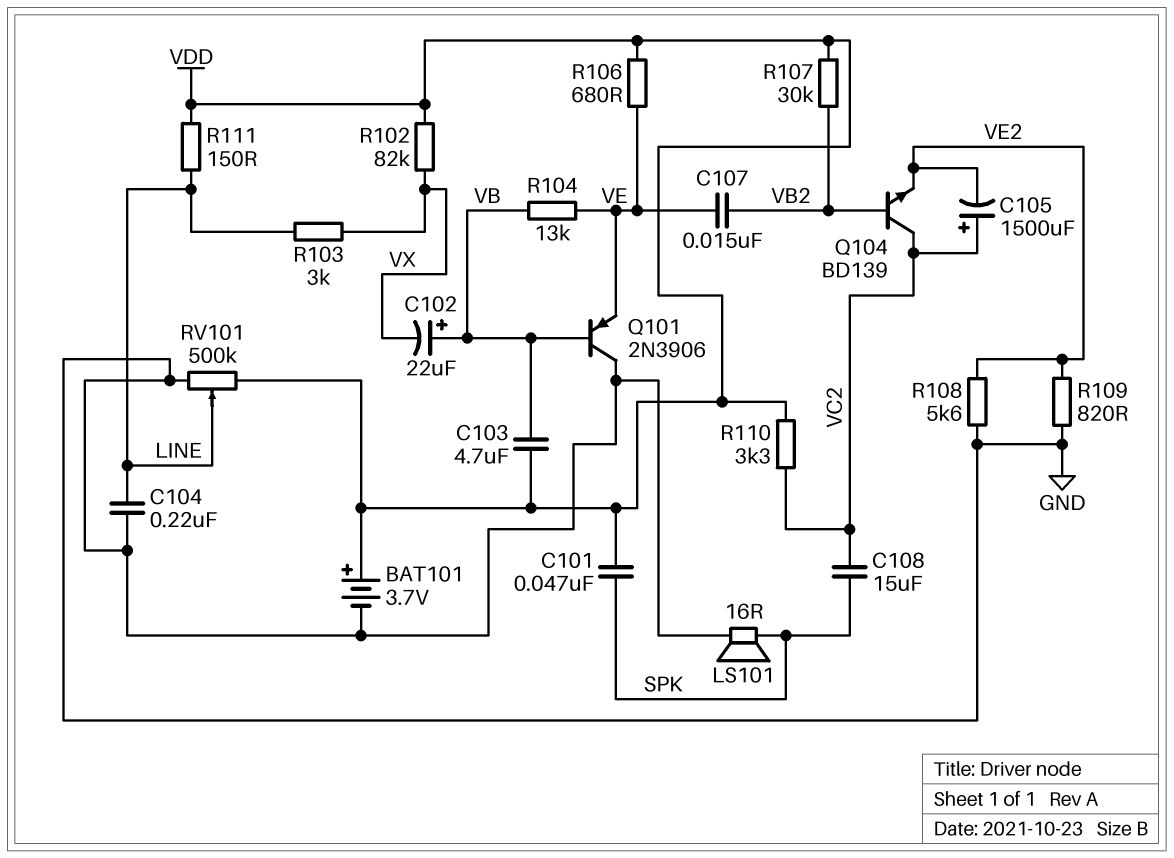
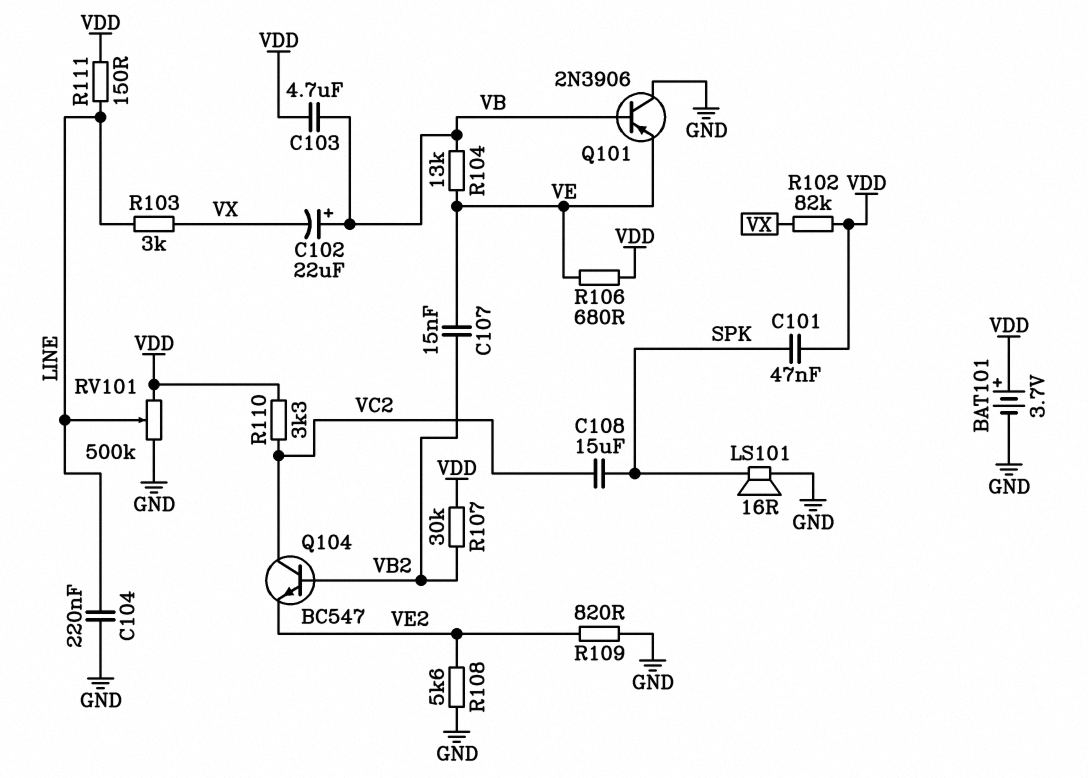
C105: 1500uF (plus VC2, minus VE2) -> none
Q104: NPN BD139 (B VB2, C VC2, E VE2) -> NPN BC547 (B VB2, C VC2, E VE2)

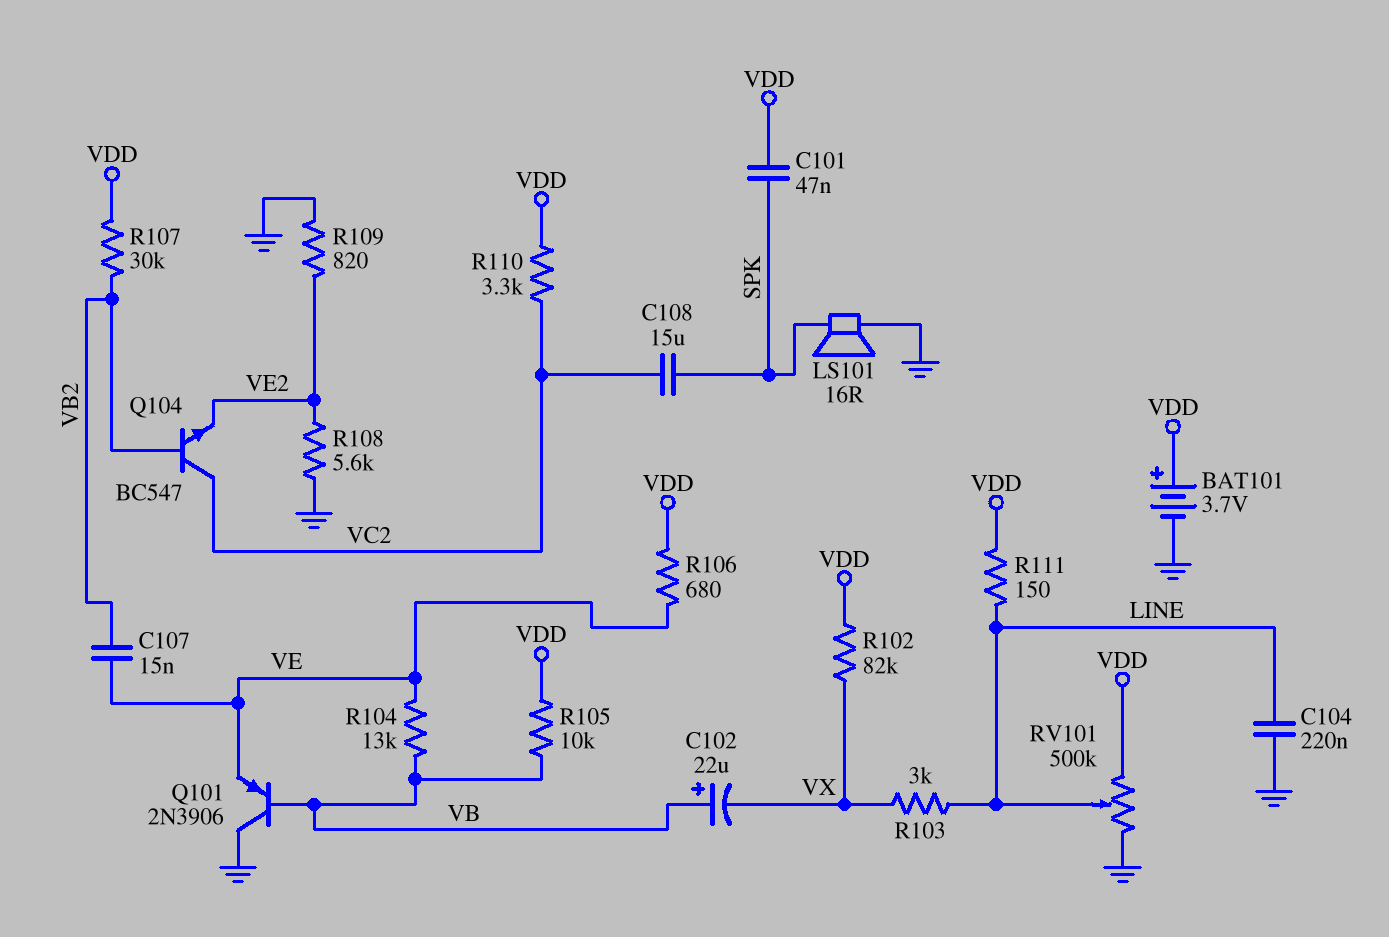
C103: 4.7uF (VB, VDD) -> none
R105: none -> 10k (VB, VDD)

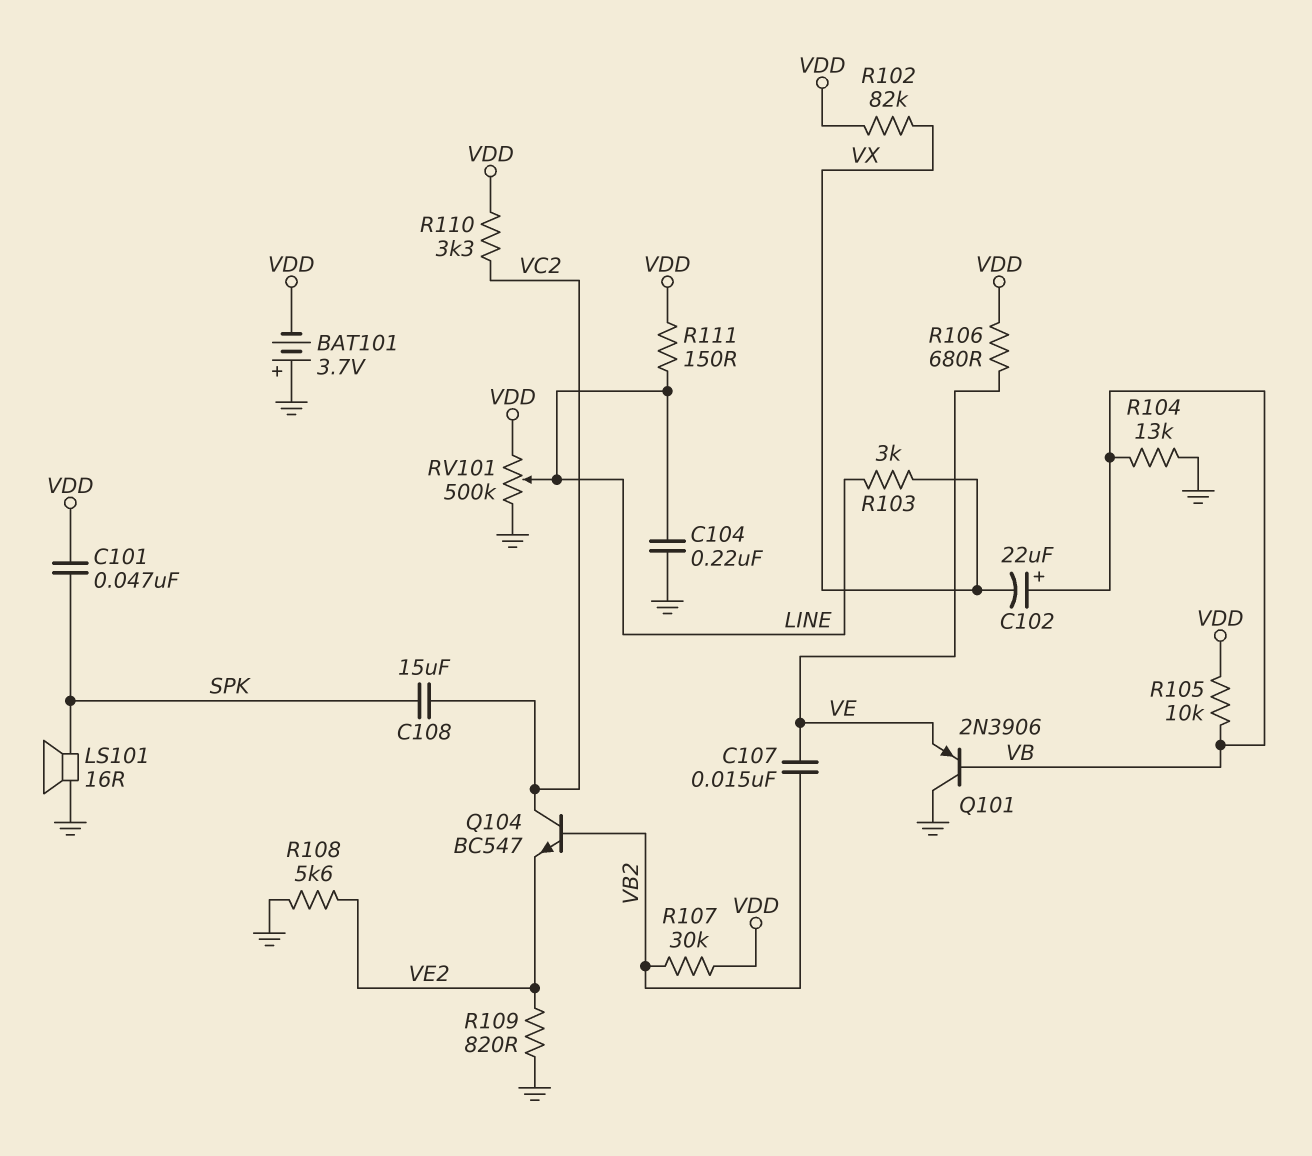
BAT101: 3.7V (plus VDD, minus GND) -> 3.7V (plus GND, minus VDD)
R104: 13k (VB, VE) -> 13k (GND, VB)

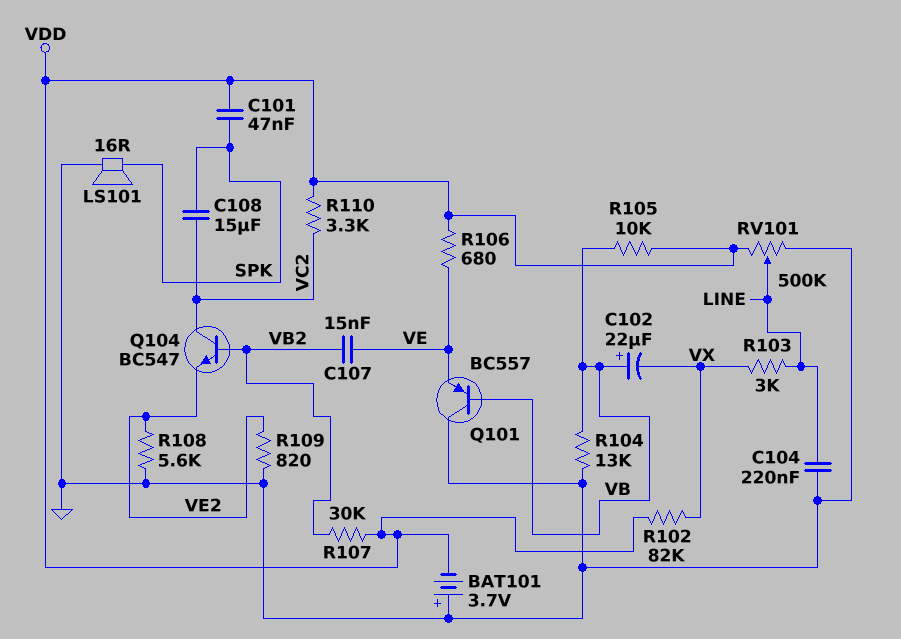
Q101: PNP 2N3906 (B VB, C GND, E VE) -> PNP BC557 (B VB, C GND, E VE)
R111: 150 (LINE, VDD) -> none

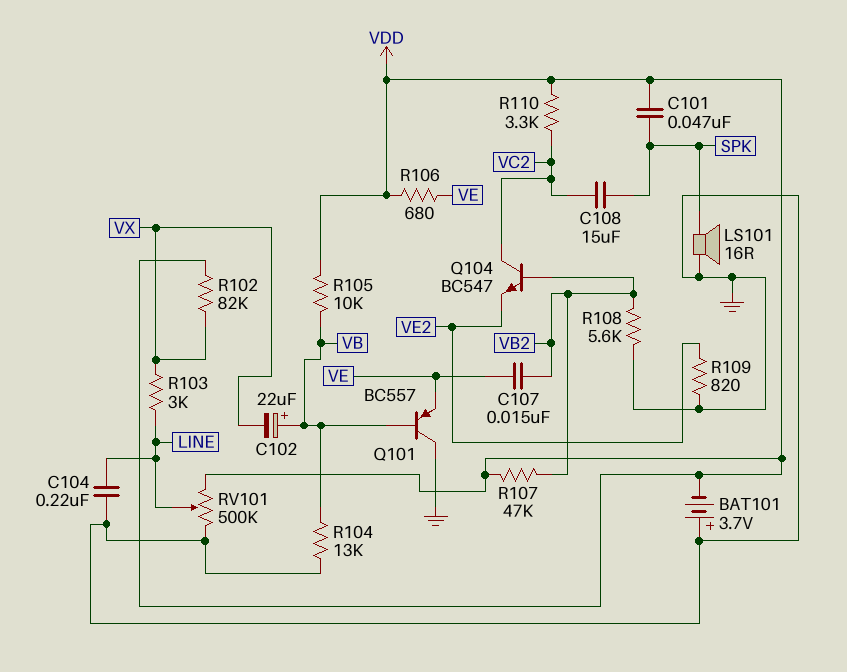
R107: 30k (VB2, VDD) -> 47k (VB2, VDD)
R108: 5.6k (GND, VE2) -> 5.6k (GND, VB2)

